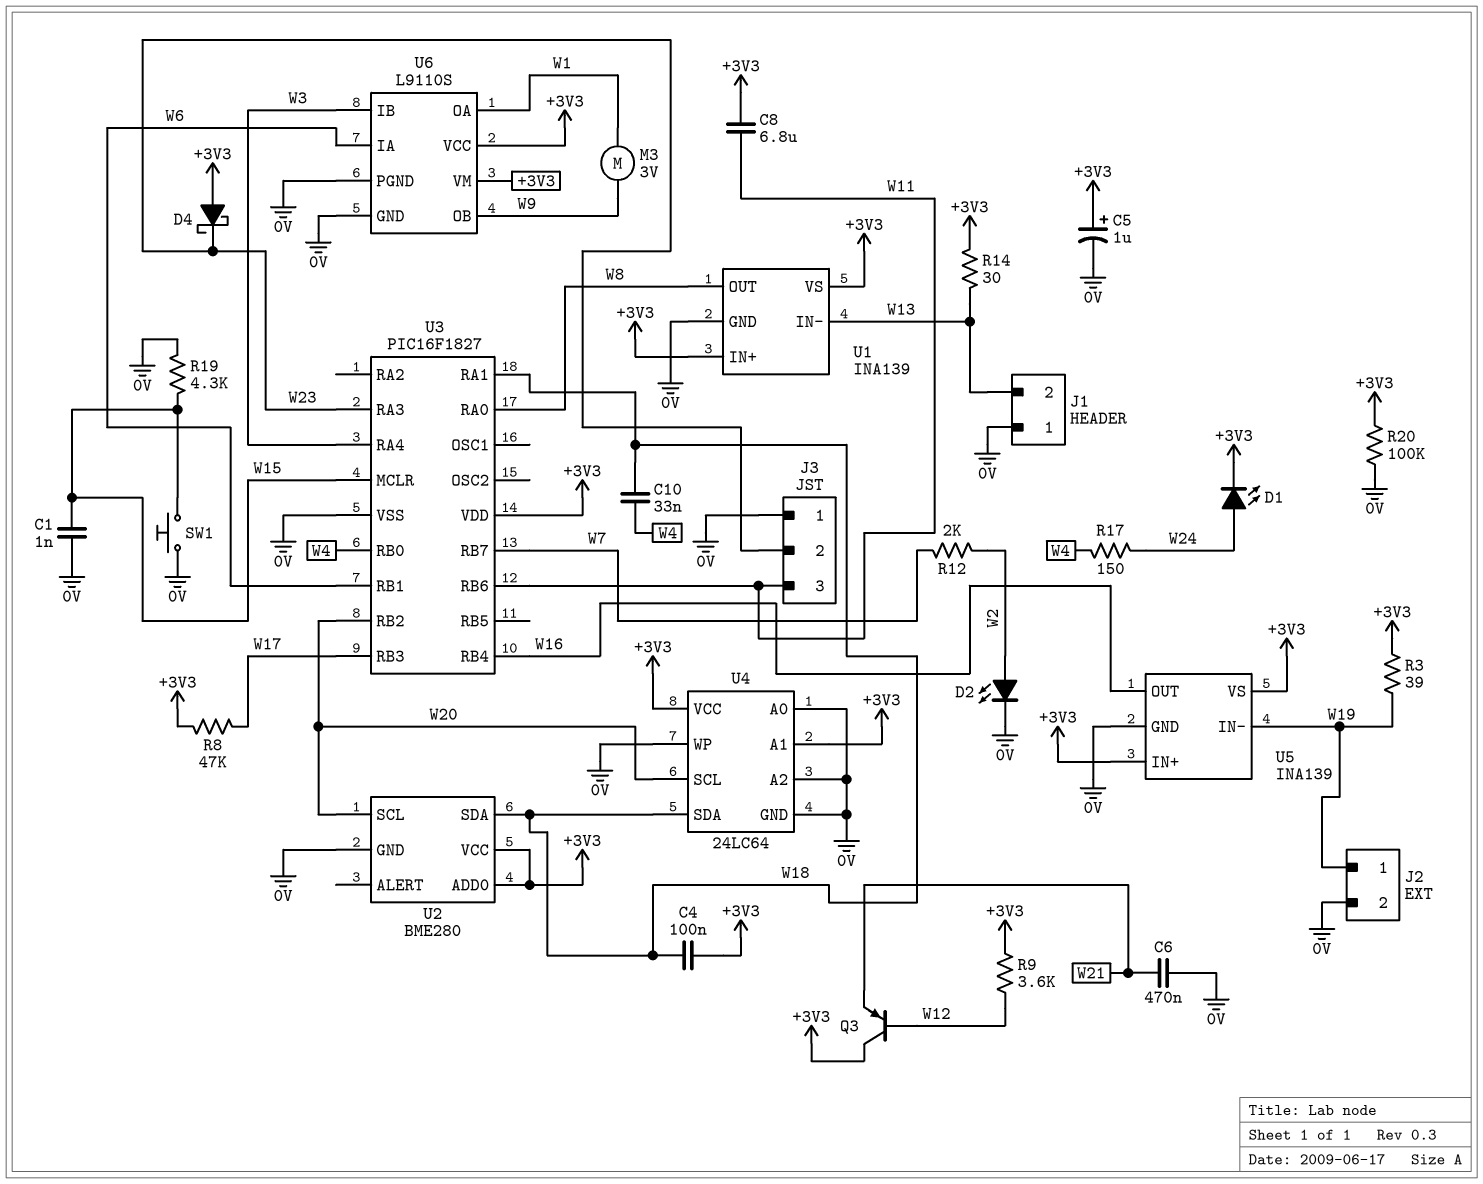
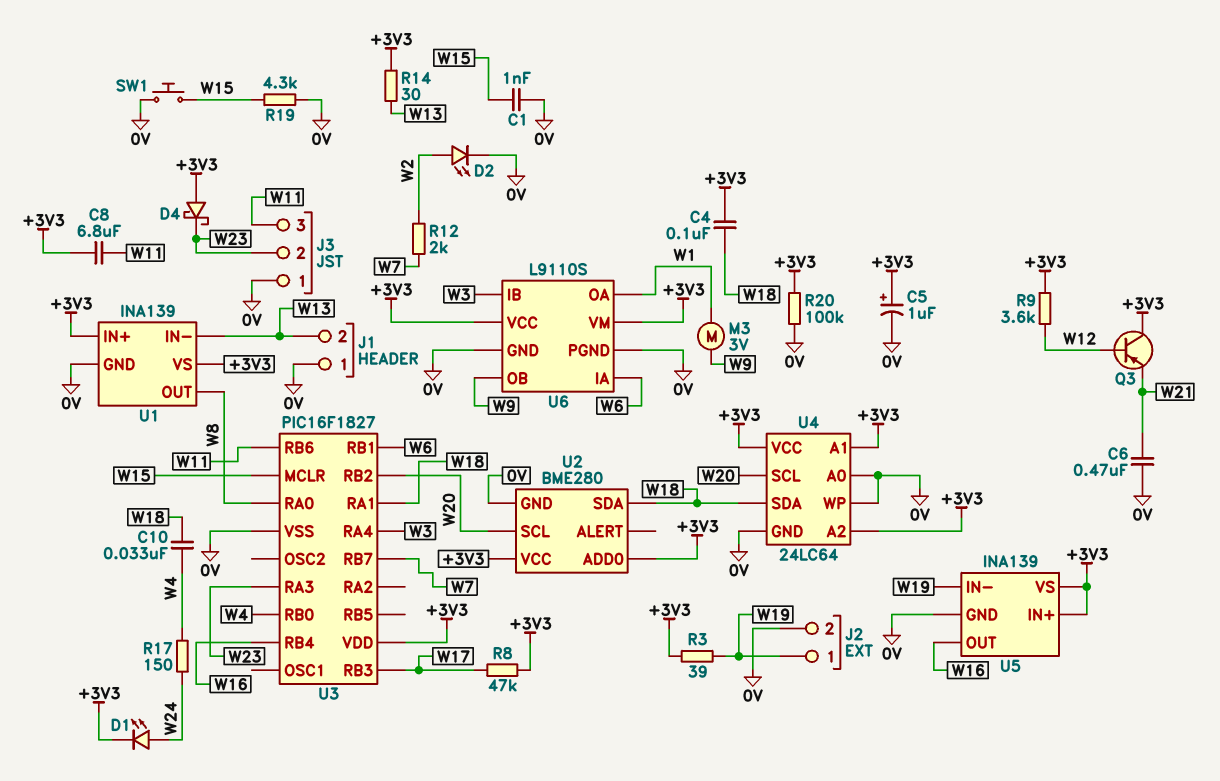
U4 pin A2: 0V -> +3V3

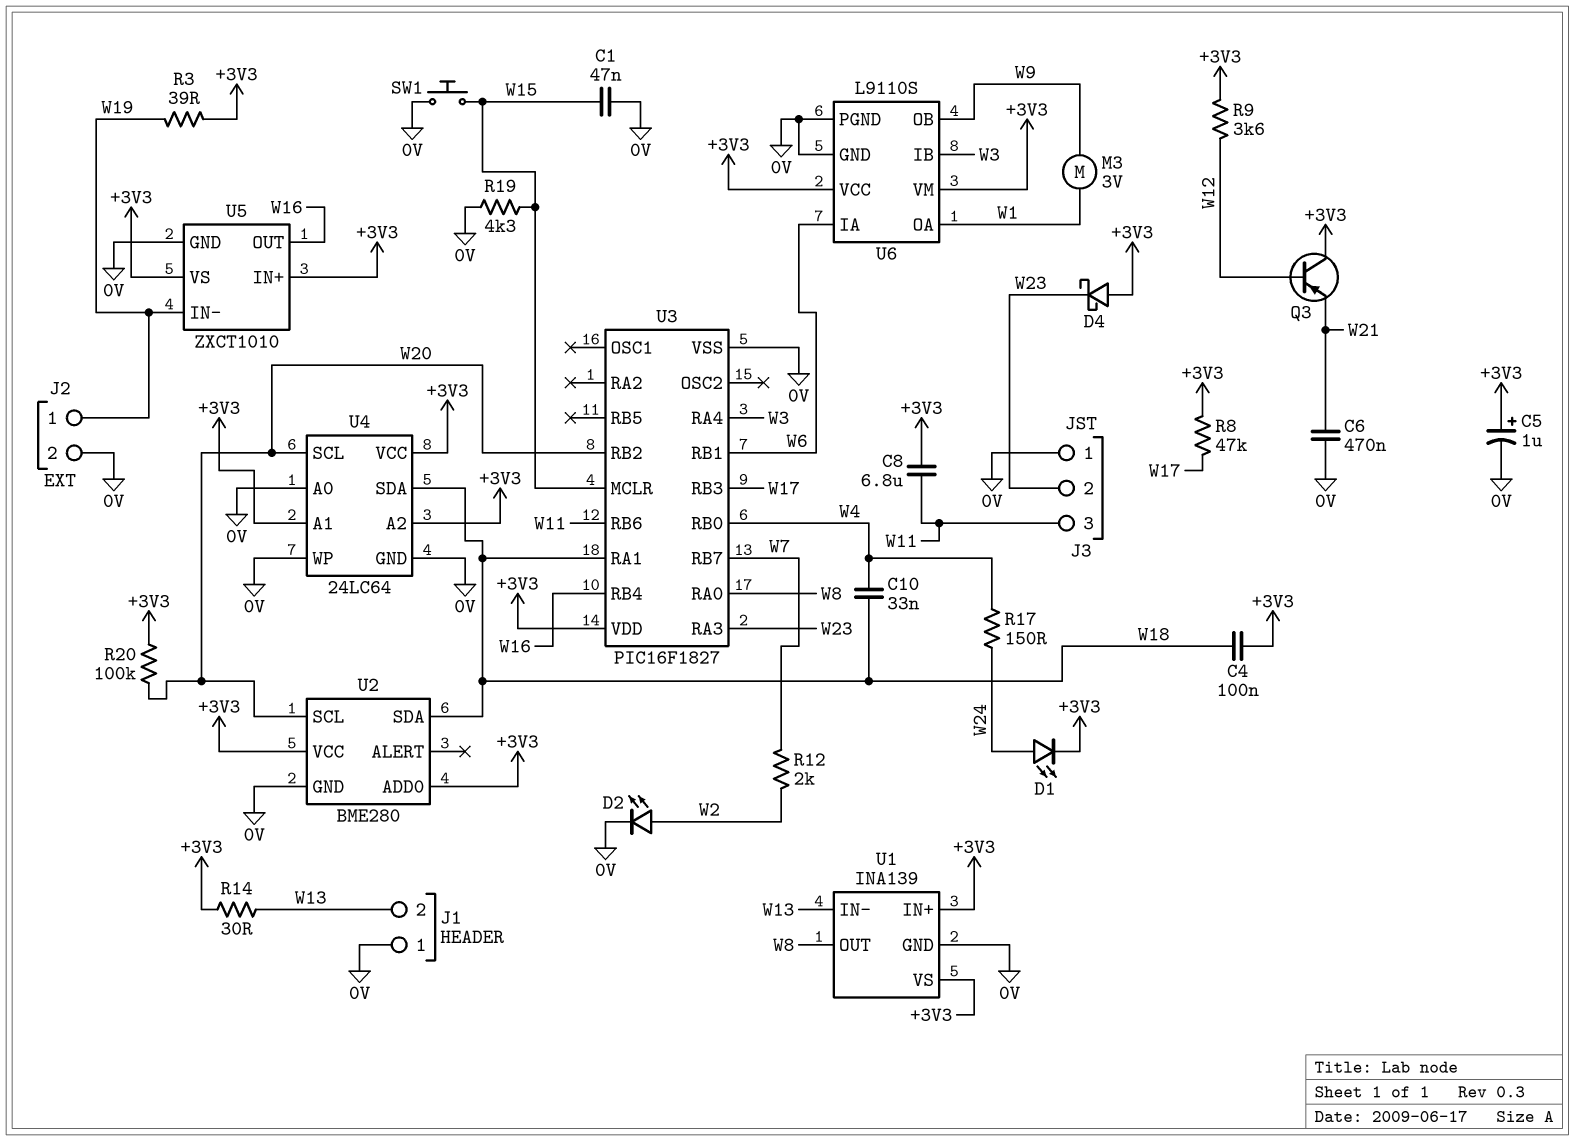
C1: 1nF (0V, W15) -> 47nF (0V, W15)
R20: 100k (+3V3, 0V) -> 100k (+3V3, W20)
U5: INA139 -> ZXCT1010

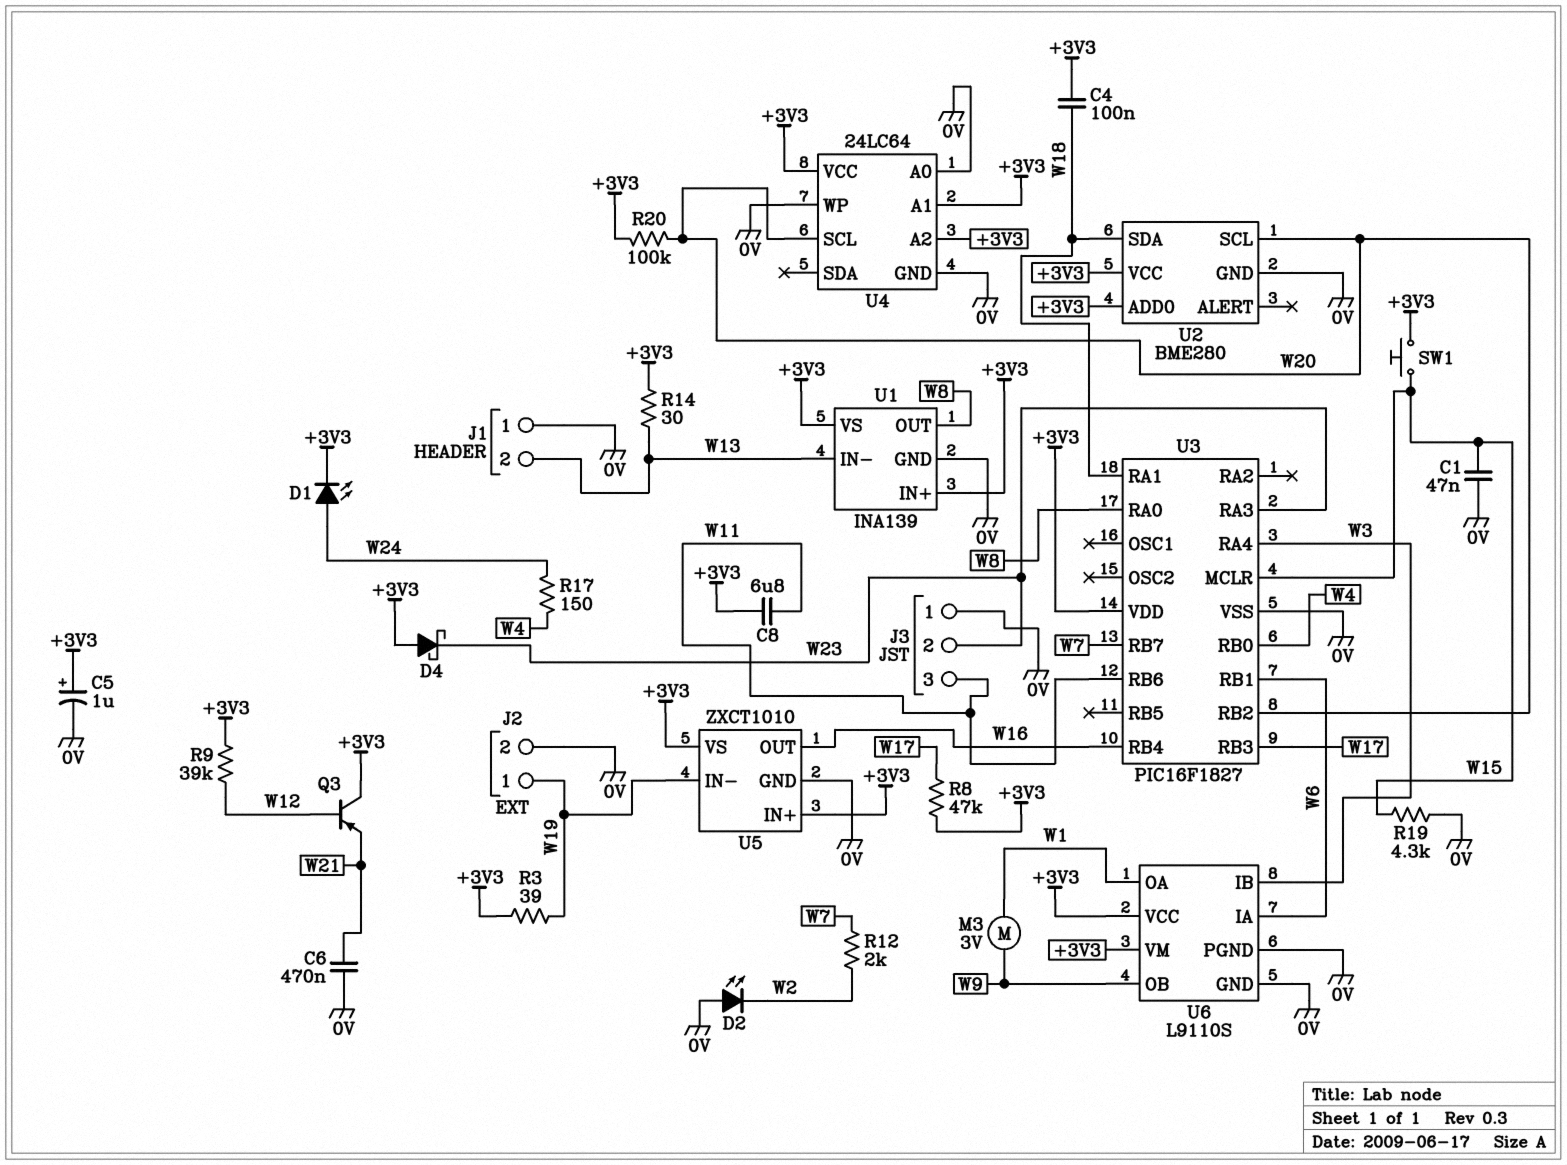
C10: 33nF (W4, W18) -> none
D2: LED (A W2, K 0V) -> LED (A 0V, K W2)
R9: 3.6k (+3V3, W12) -> 39k (+3V3, W12)
SW1: button (0V, W15) -> button (+3V3, W15)
U4 pin SDA: W18 -> none

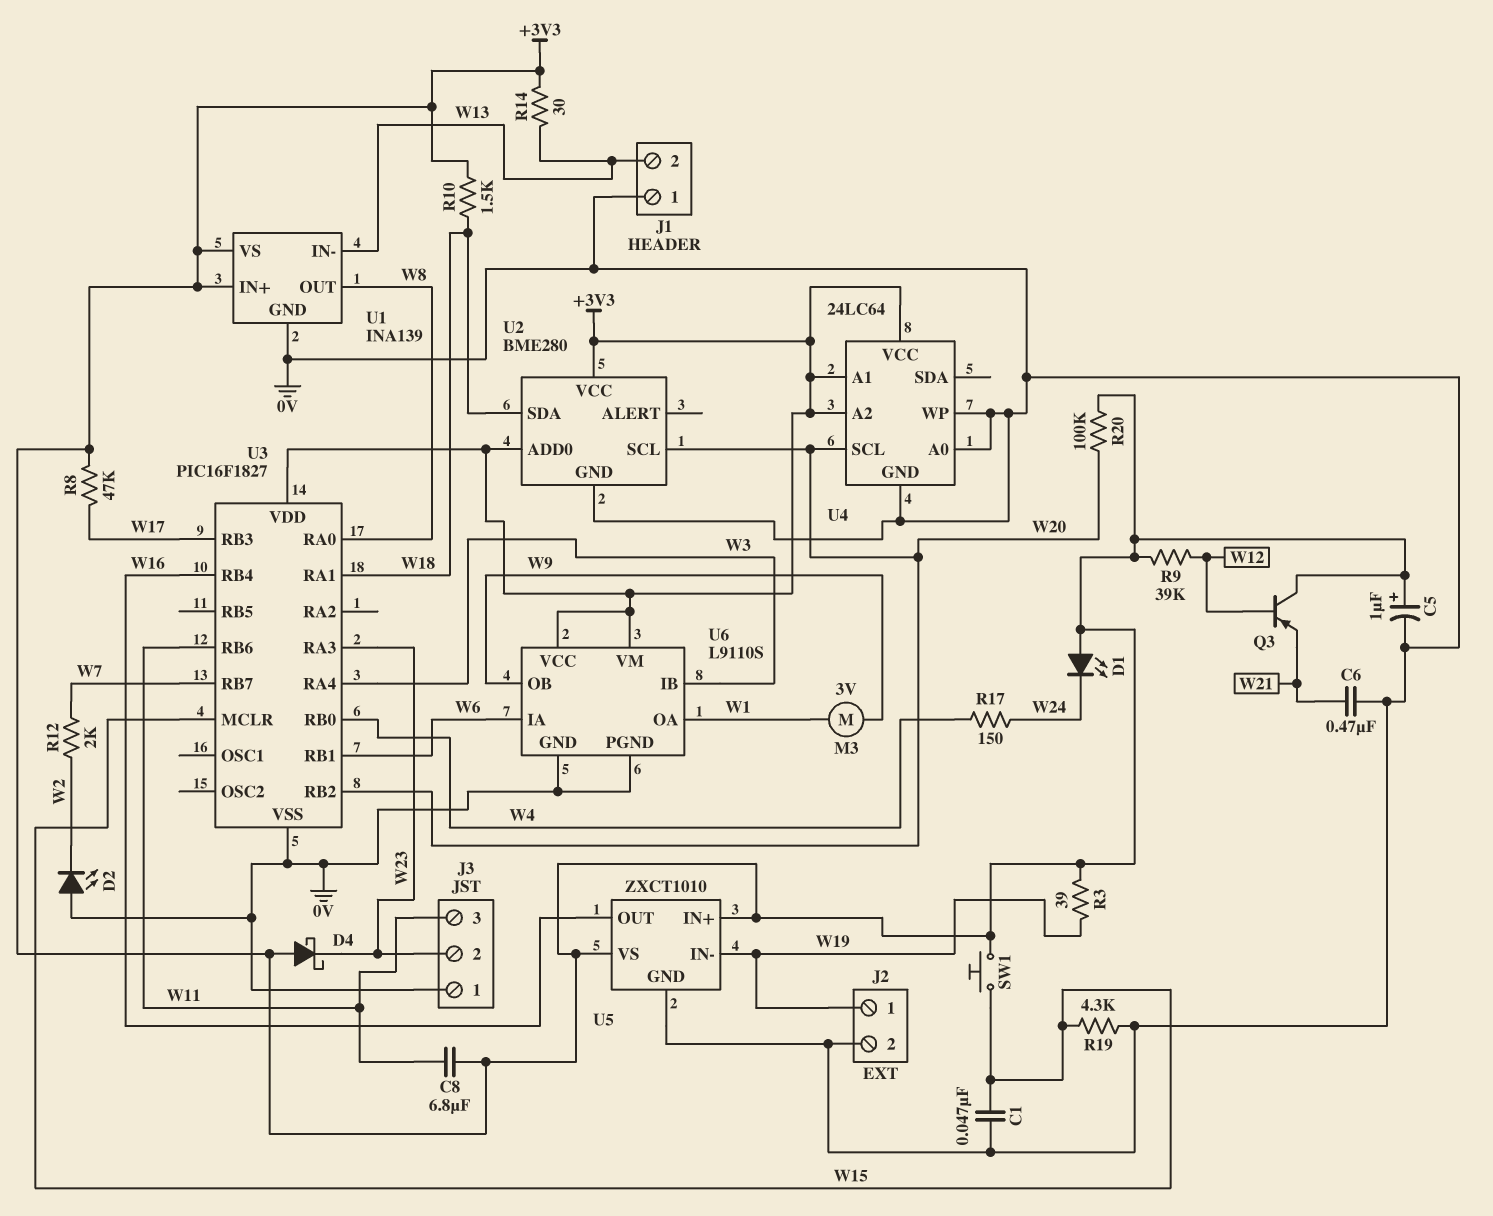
C4: 100nF (+3V3, W18) -> none
D1: LED (A W24, K +3V3) -> LED (A +3V3, K W24)
R10: none -> 1.5k (+3V3, W18)

